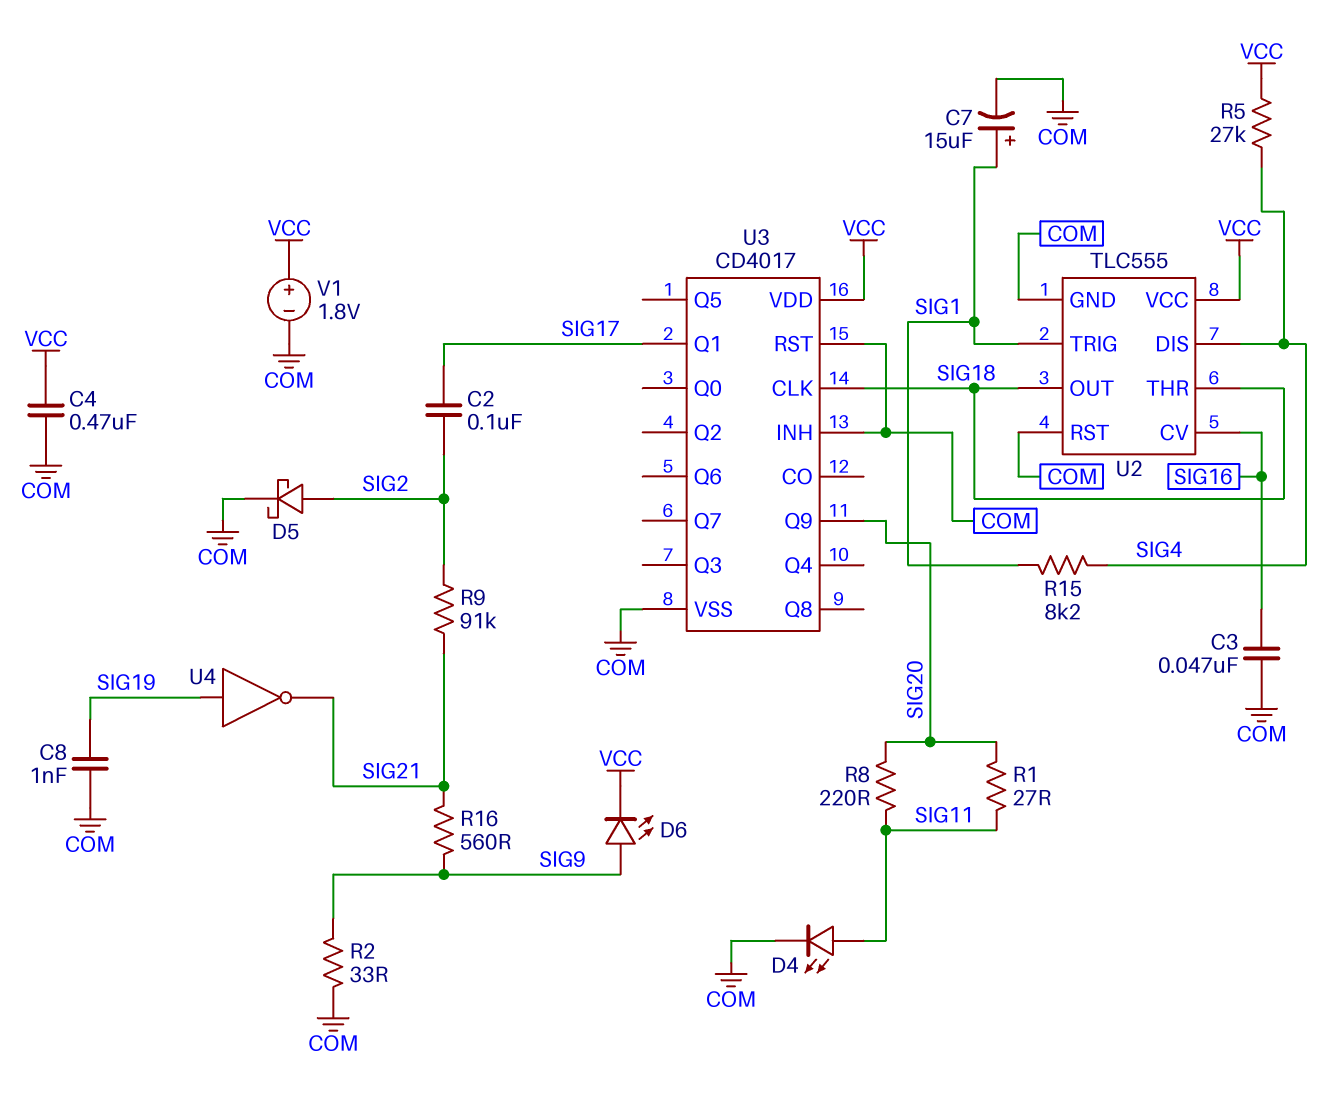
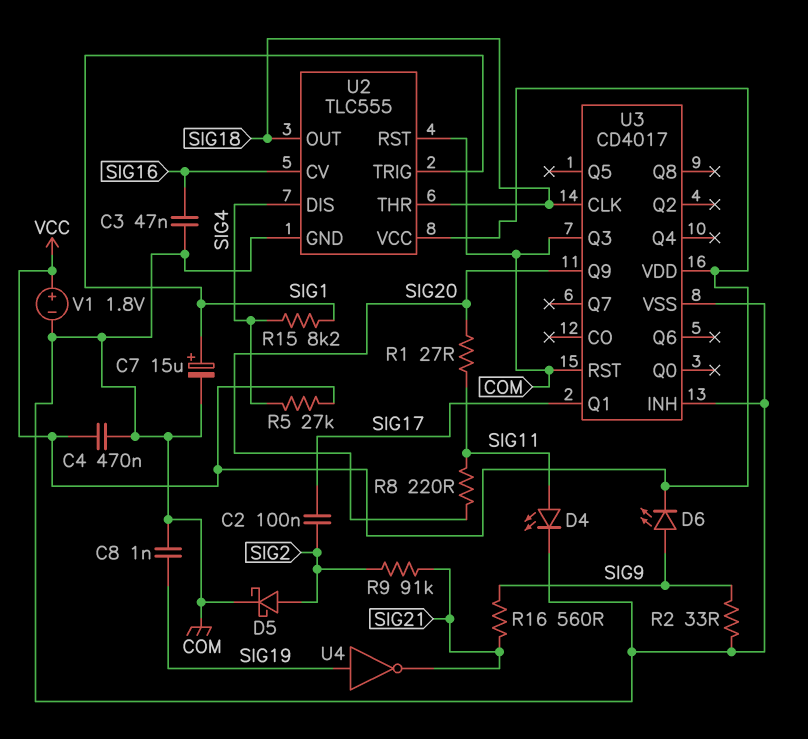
U3 pin Q3: none -> COM

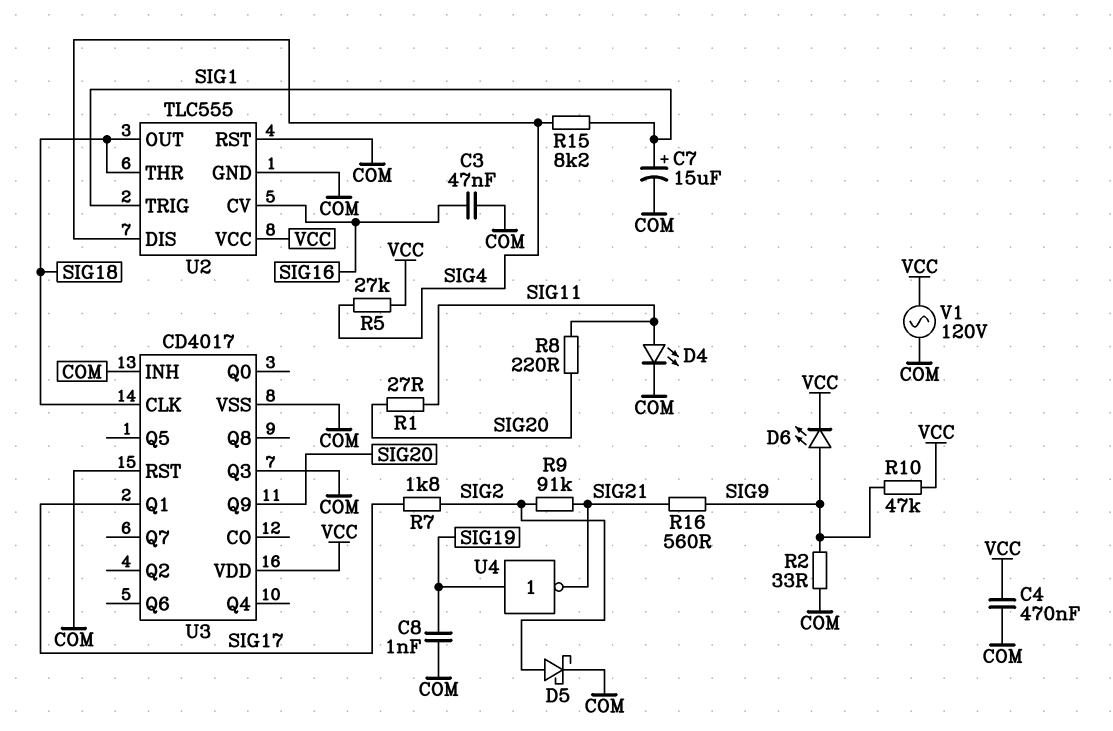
C2: 100nF (SIG2, SIG17) -> none
R7: none -> 1.8k (SIG2, SIG17)
R10: none -> 47k (SIG9, VCC)
V1: 1.8V (plus VCC, minus COM) -> AC 120V (COM, VCC)

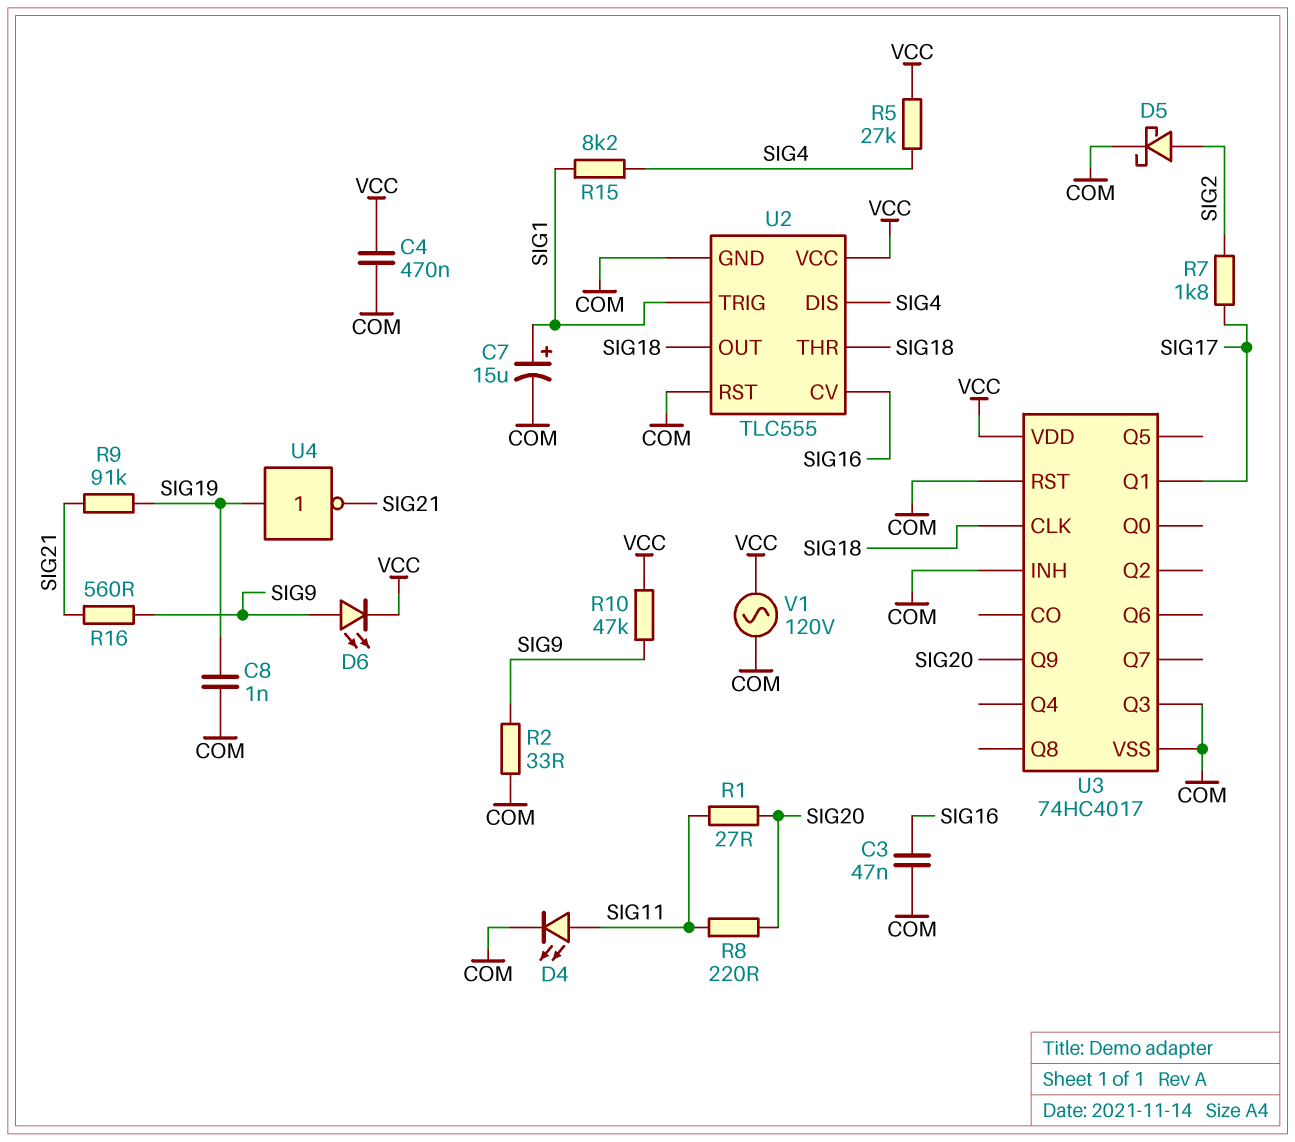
R9: 91k (SIG2, SIG21) -> 91k (SIG19, SIG21)
U3: CD4017 -> 74HC4017

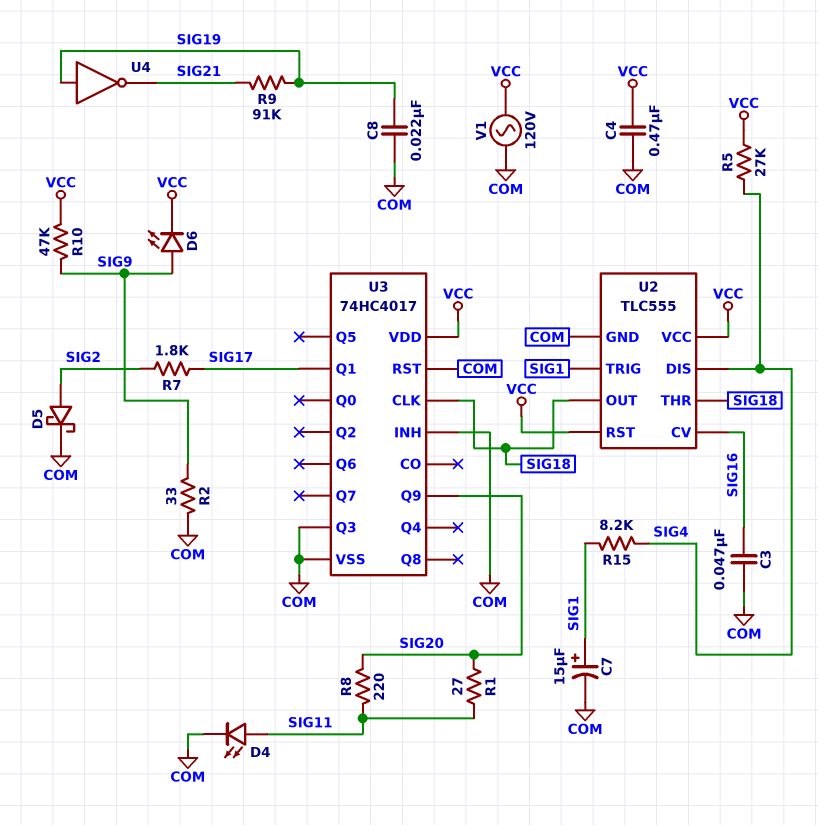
C8: 1nF (COM, SIG19) -> 22nF (COM, SIG19)
R16: 560 (SIG9, SIG21) -> none
U2 pin RST: COM -> VCC

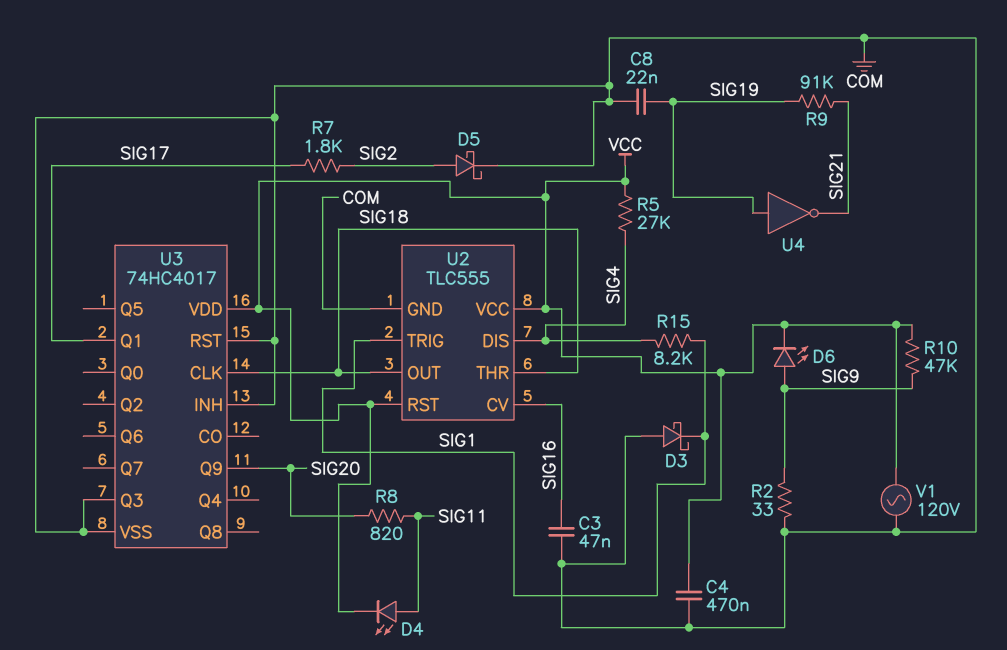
C7: 15uF (plus SIG1, minus COM) -> none
D3: none -> schottky (A COM, K SIG1)
D4: LED (A SIG11, K COM) -> LED (A SIG11, K VCC)
R1: 27 (SIG11, SIG20) -> none
R8: 220 (SIG11, SIG20) -> 820 (SIG11, SIG20)

